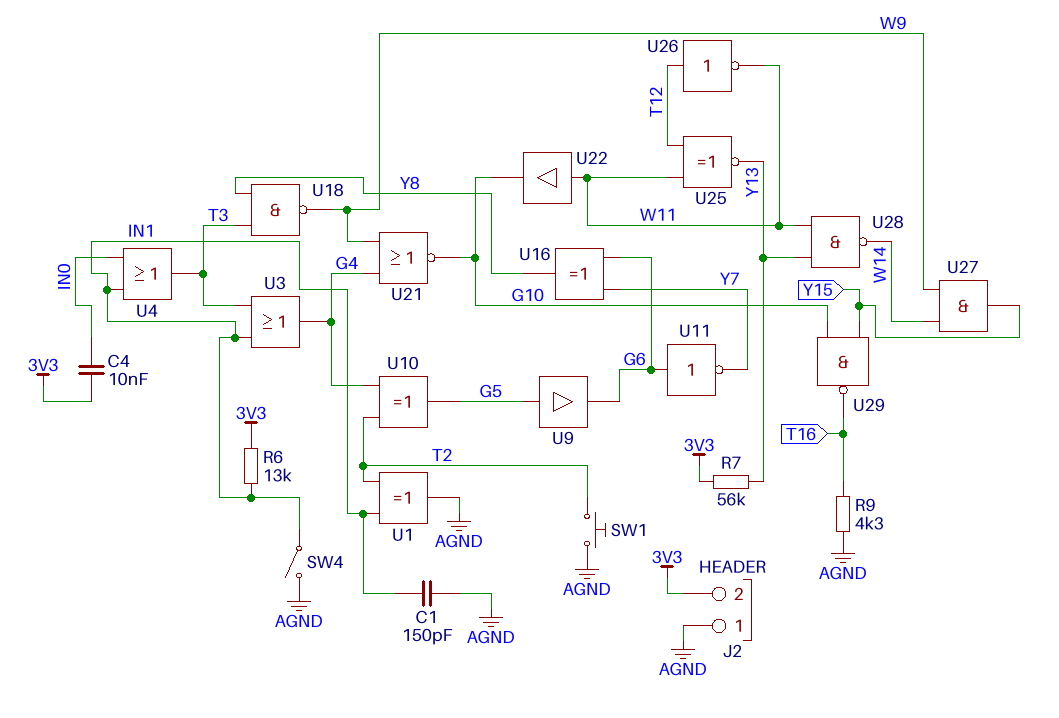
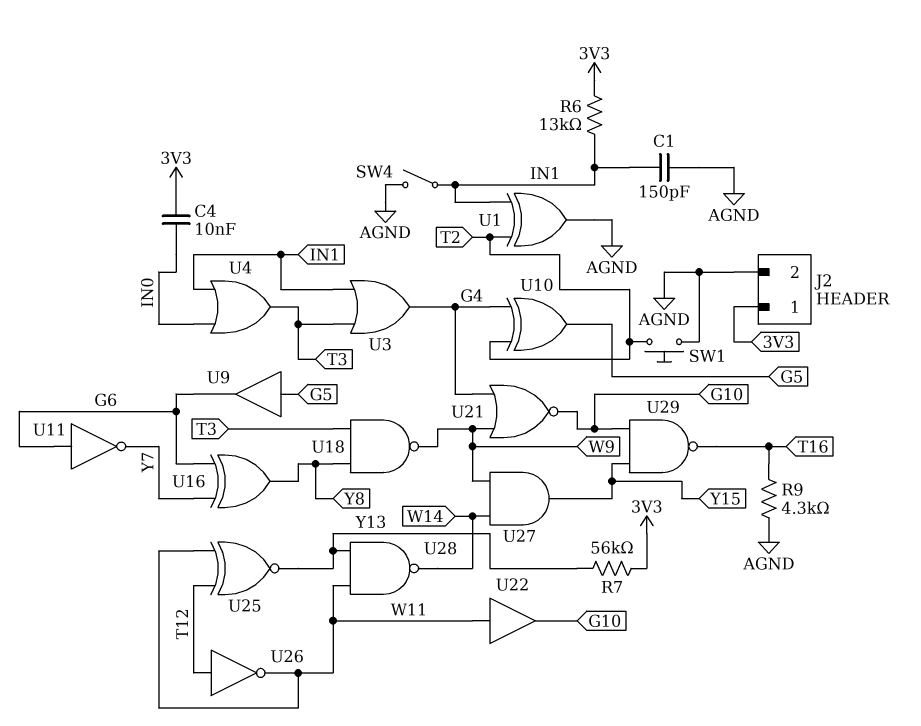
J2 pin 1: AGND -> 3V3
J2 pin 2: 3V3 -> AGND

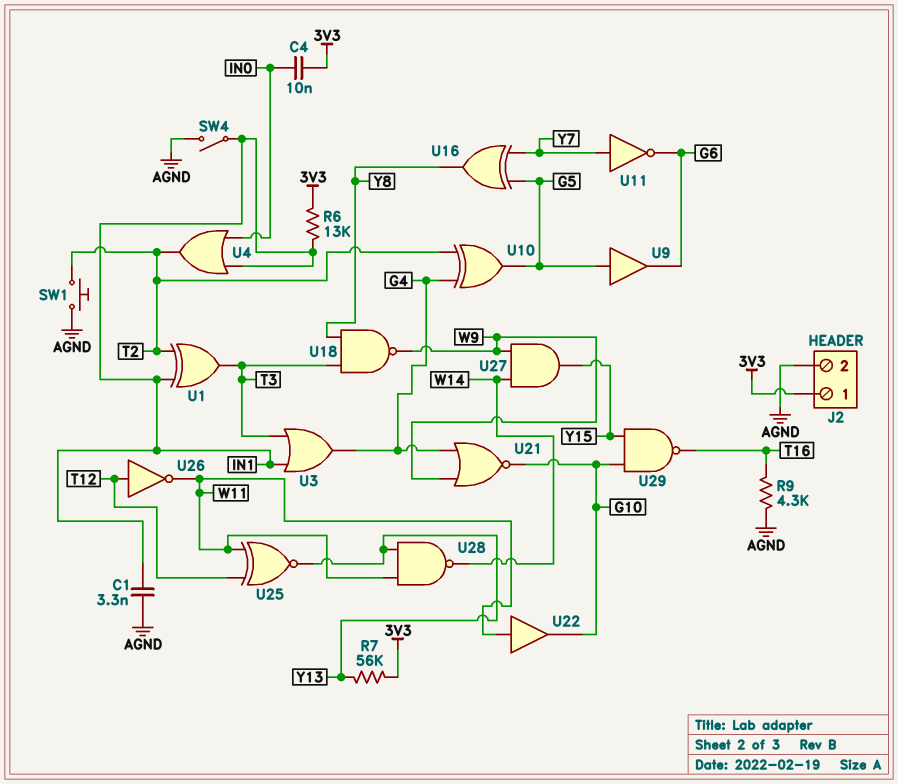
C1: 150pF (AGND, IN1) -> 3.3nF (AGND, IN1)
U1: XOR (in IN1, in T2, out AGND) -> XOR (in IN1, in T2, out T3)
U4: OR (in IN0, in IN1, out T3) -> OR (in IN0, in IN1, out T2)
U11: NOT (in G6, out Y7) -> NOT (in Y7, out G6)
U16: XOR (in G6, in Y7, out Y8) -> XOR (in G5, in Y7, out Y8)

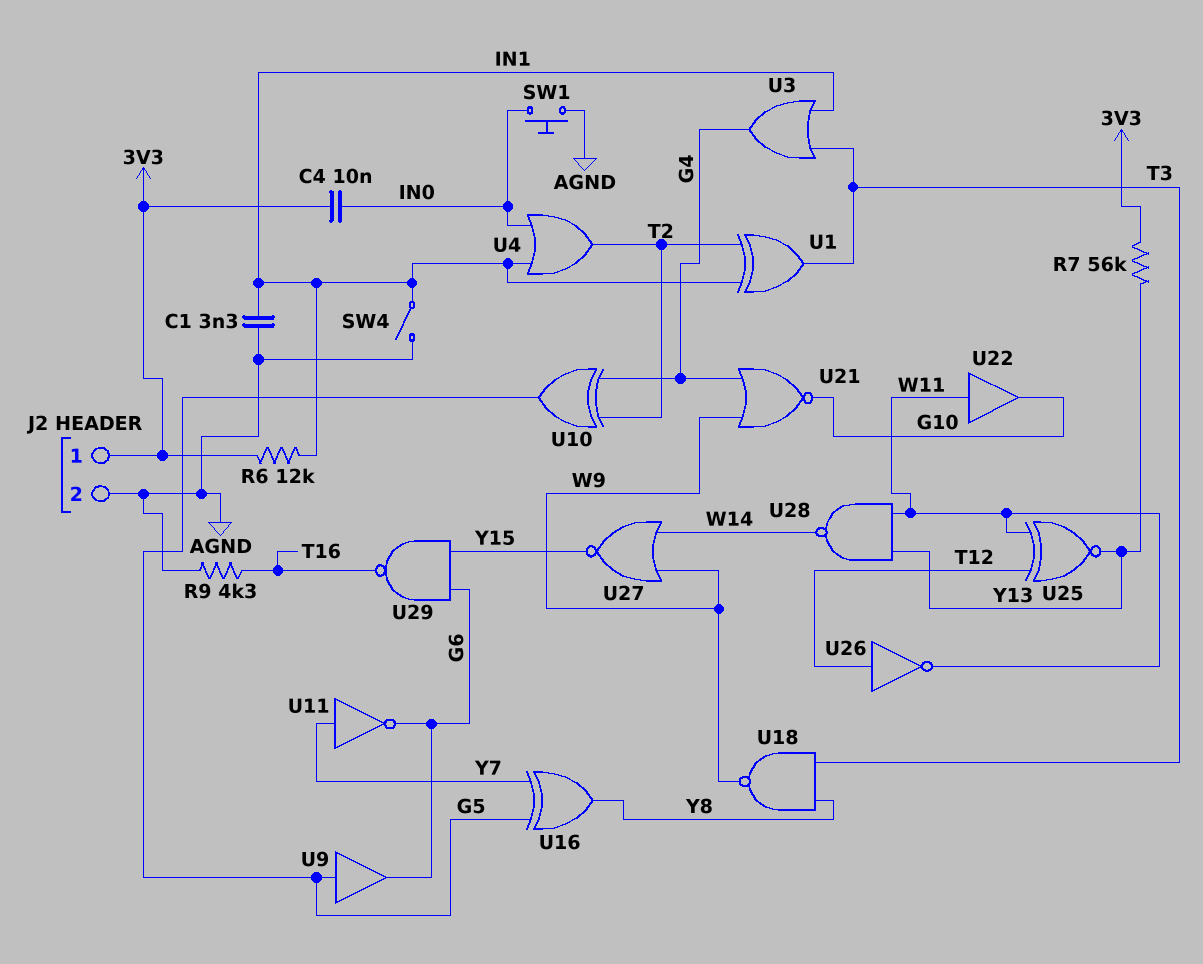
R6: 13k (3V3, IN1) -> 12k (3V3, IN1)
SW1: button (AGND, T2) -> button (AGND, IN0)
U27: AND (in W9, in W14, out Y15) -> NOR (in W9, in W14, out Y15)
U29: NAND (in G10, in Y15, out T16) -> NAND (in G6, in Y15, out T16)

